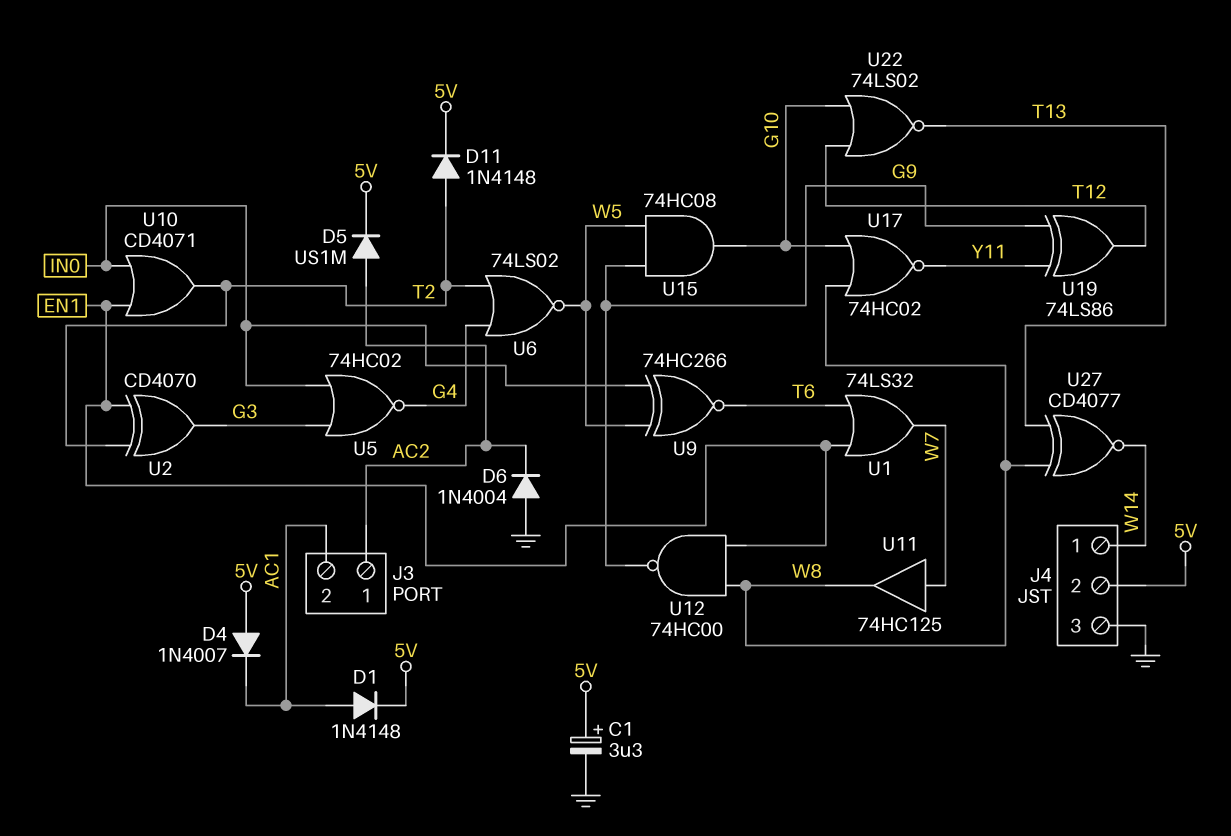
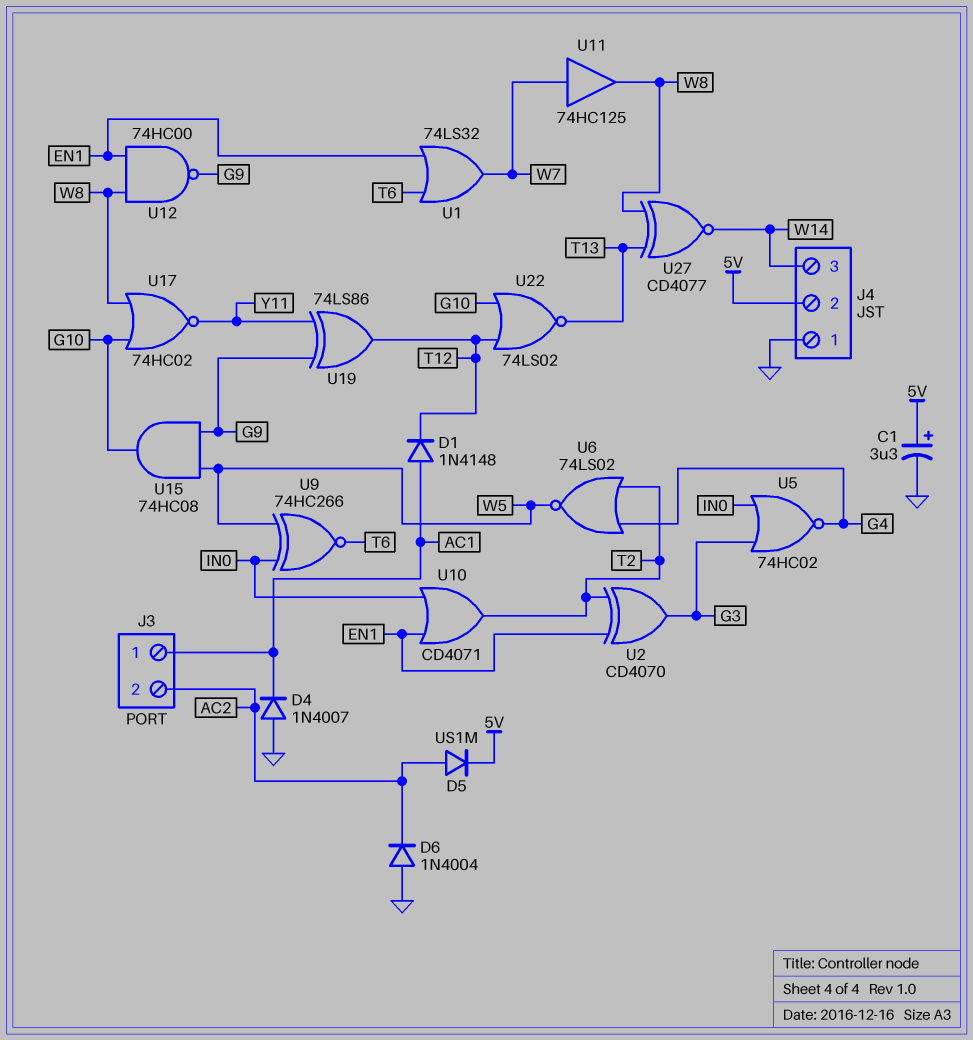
D1: diode 1N4148 (A AC1, K 5V) -> diode 1N4148 (A AC1, K T12)
D4: diode 1N4007 (A 5V, K AC1) -> diode 1N4007 (A GND, K AC1)
D11: diode 1N4148 (A T2, K 5V) -> none
J3 pin 1: AC2 -> AC1
J3 pin 2: AC1 -> AC2
J4 pin 1: W14 -> GND
J4 pin 3: GND -> W14

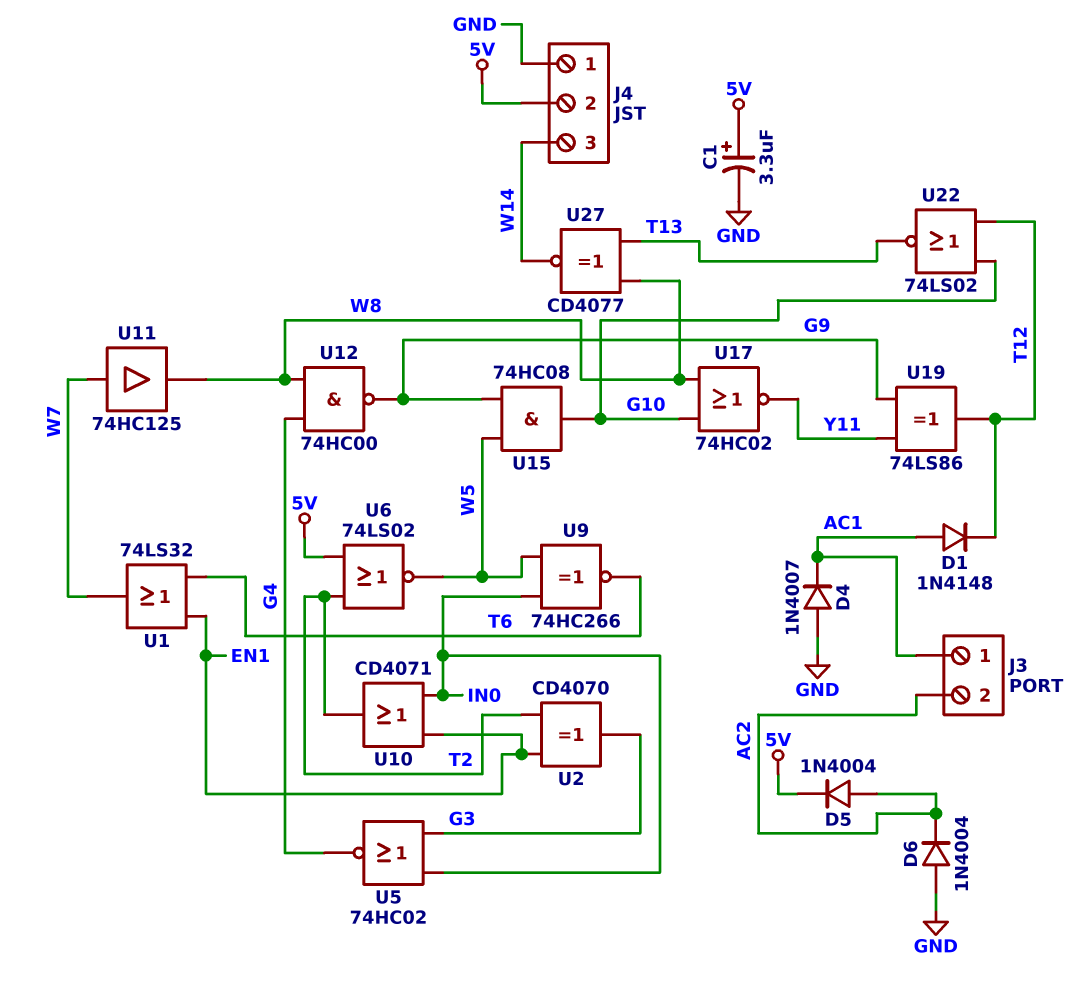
D5: diode US1M (A AC2, K 5V) -> diode 1N4004 (A AC2, K 5V)
U6: NOR 74LS02 (in G4, in T2, out W5) -> NOR 74LS02 (in 5V, in T2, out W5)
U12: NAND 74HC00 (in EN1, in W8, out G9) -> NAND 74HC00 (in G4, in W8, out G9)

